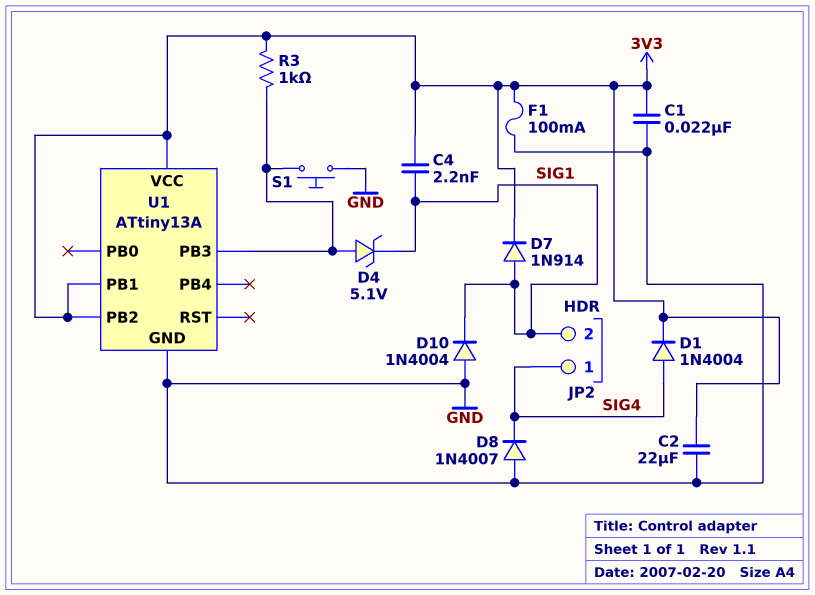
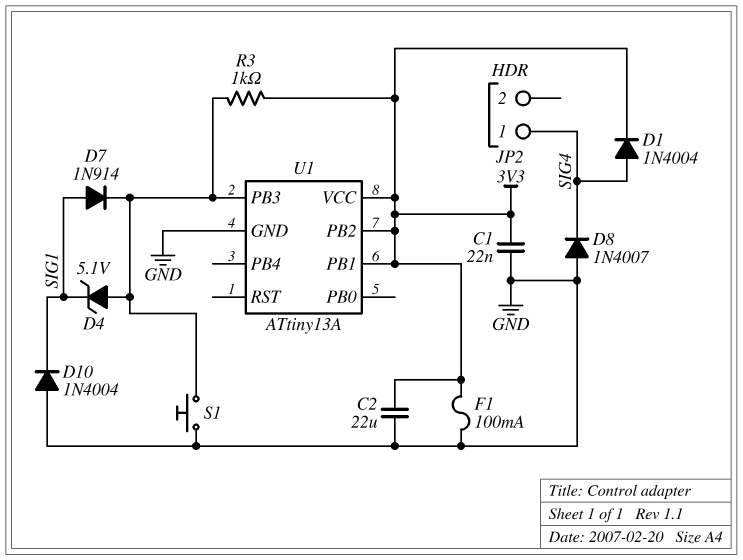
C4: 2.2nF (3V3, SIG1) -> none
D7: diode 1N914 (A SIG1, K 3V3) -> diode 1N914 (A SIG1, K U1/PB3)
JP2 pin 2: SIG1 -> none

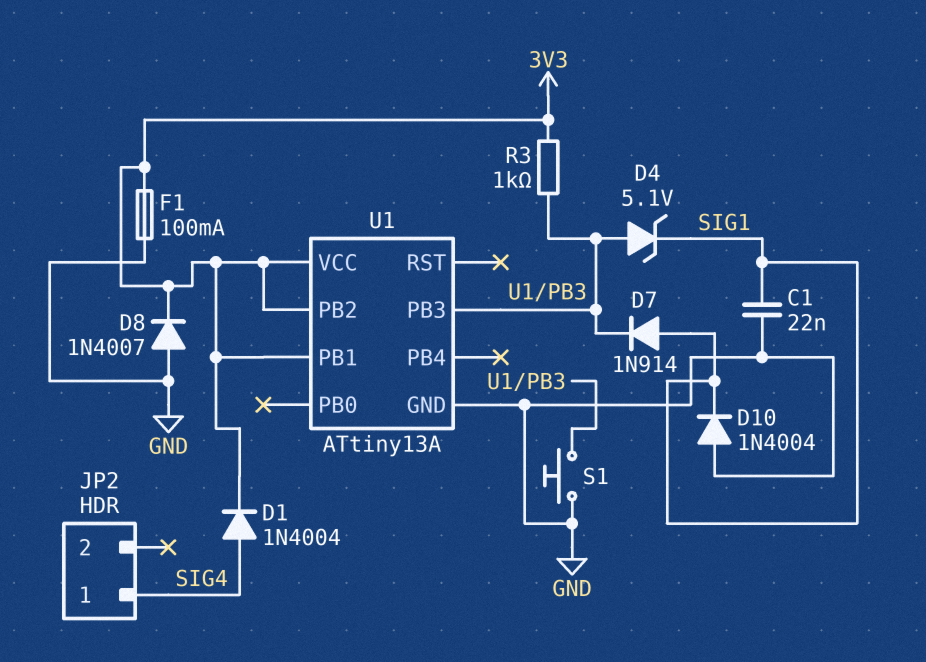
C1: 22nF (3V3, GND) -> 22nF (GND, SIG1)
C2: 22uF (3V3, GND) -> none
D8: diode 1N4007 (A GND, K SIG4) -> diode 1N4007 (A GND, K 3V3)

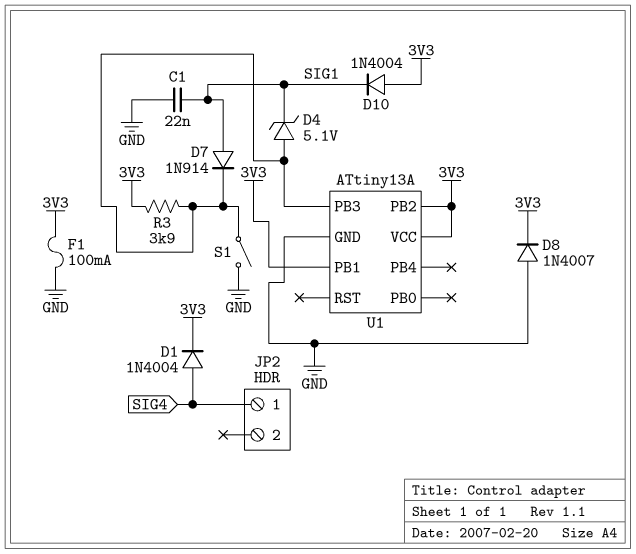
D10: diode 1N4004 (A GND, K SIG1) -> diode 1N4004 (A 3V3, K SIG1)
R3: 1k (3V3, U1/PB3) -> 3.9k (3V3, U1/PB3)
S1: button (GND, U1/PB3) -> switch (GND, U1/PB3)

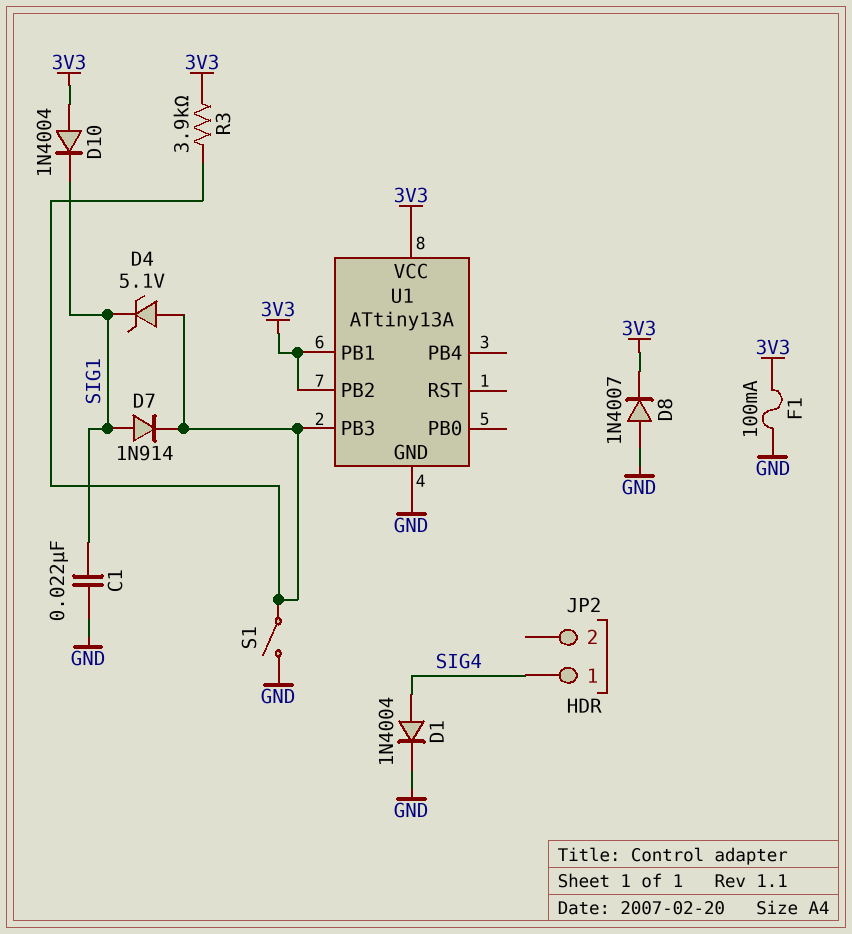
D1: diode 1N4004 (A SIG4, K 3V3) -> diode 1N4004 (A SIG4, K GND)

